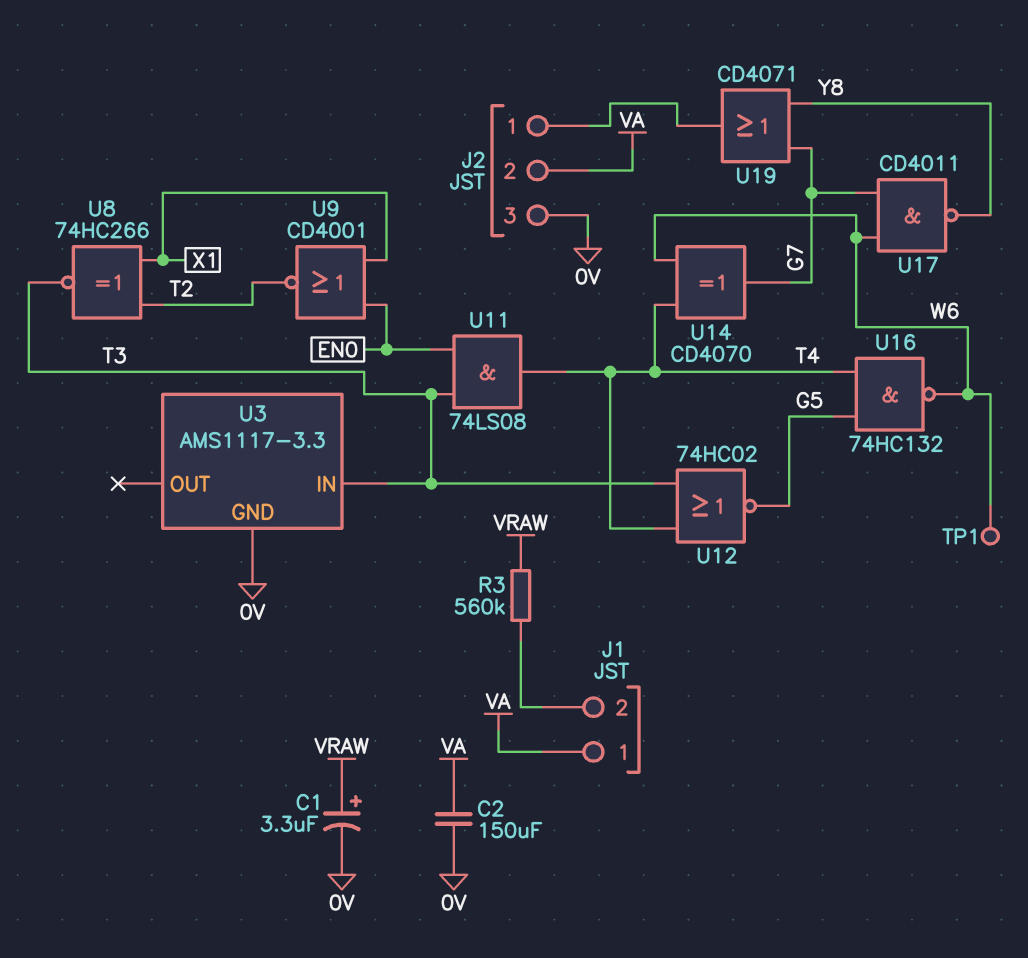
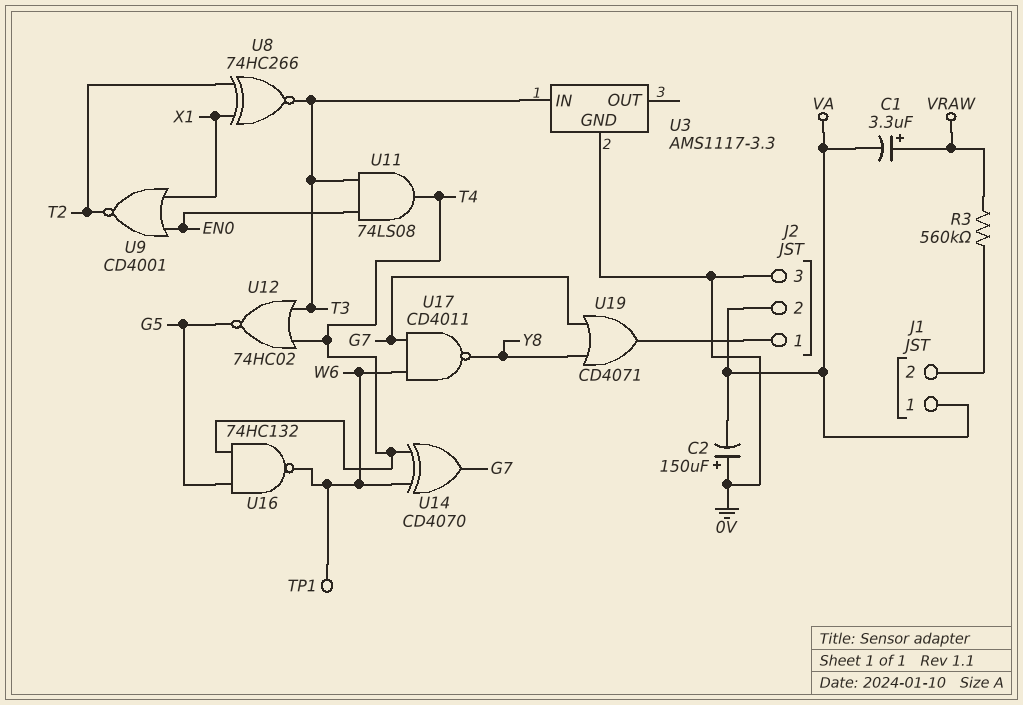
C1: 3.3uF (plus VRAW, minus 0V) -> 3.3uF (plus VRAW, minus VA)
C2: 150uF (0V, VA) -> 150uF (plus 0V, minus VA)

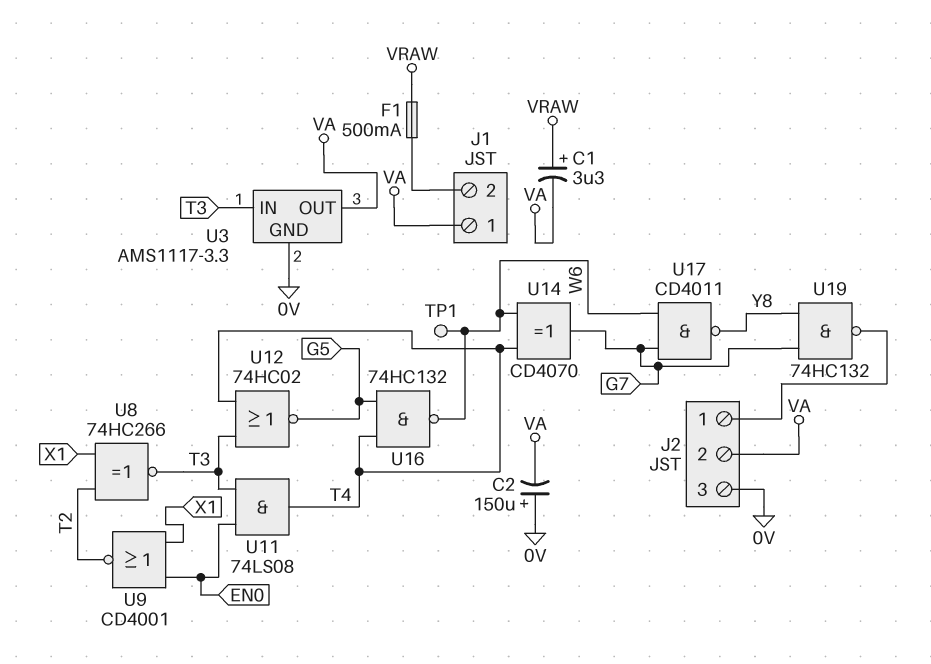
F1: none -> 500mA (J1/2, VRAW)
R3: 560k (J1/2, VRAW) -> none
U3 pin OUT: none -> VA
U19: OR CD4071 (in G7, in Y8, out J2/1) -> NAND 74HC132 (in G7, in Y8, out J2/1)

